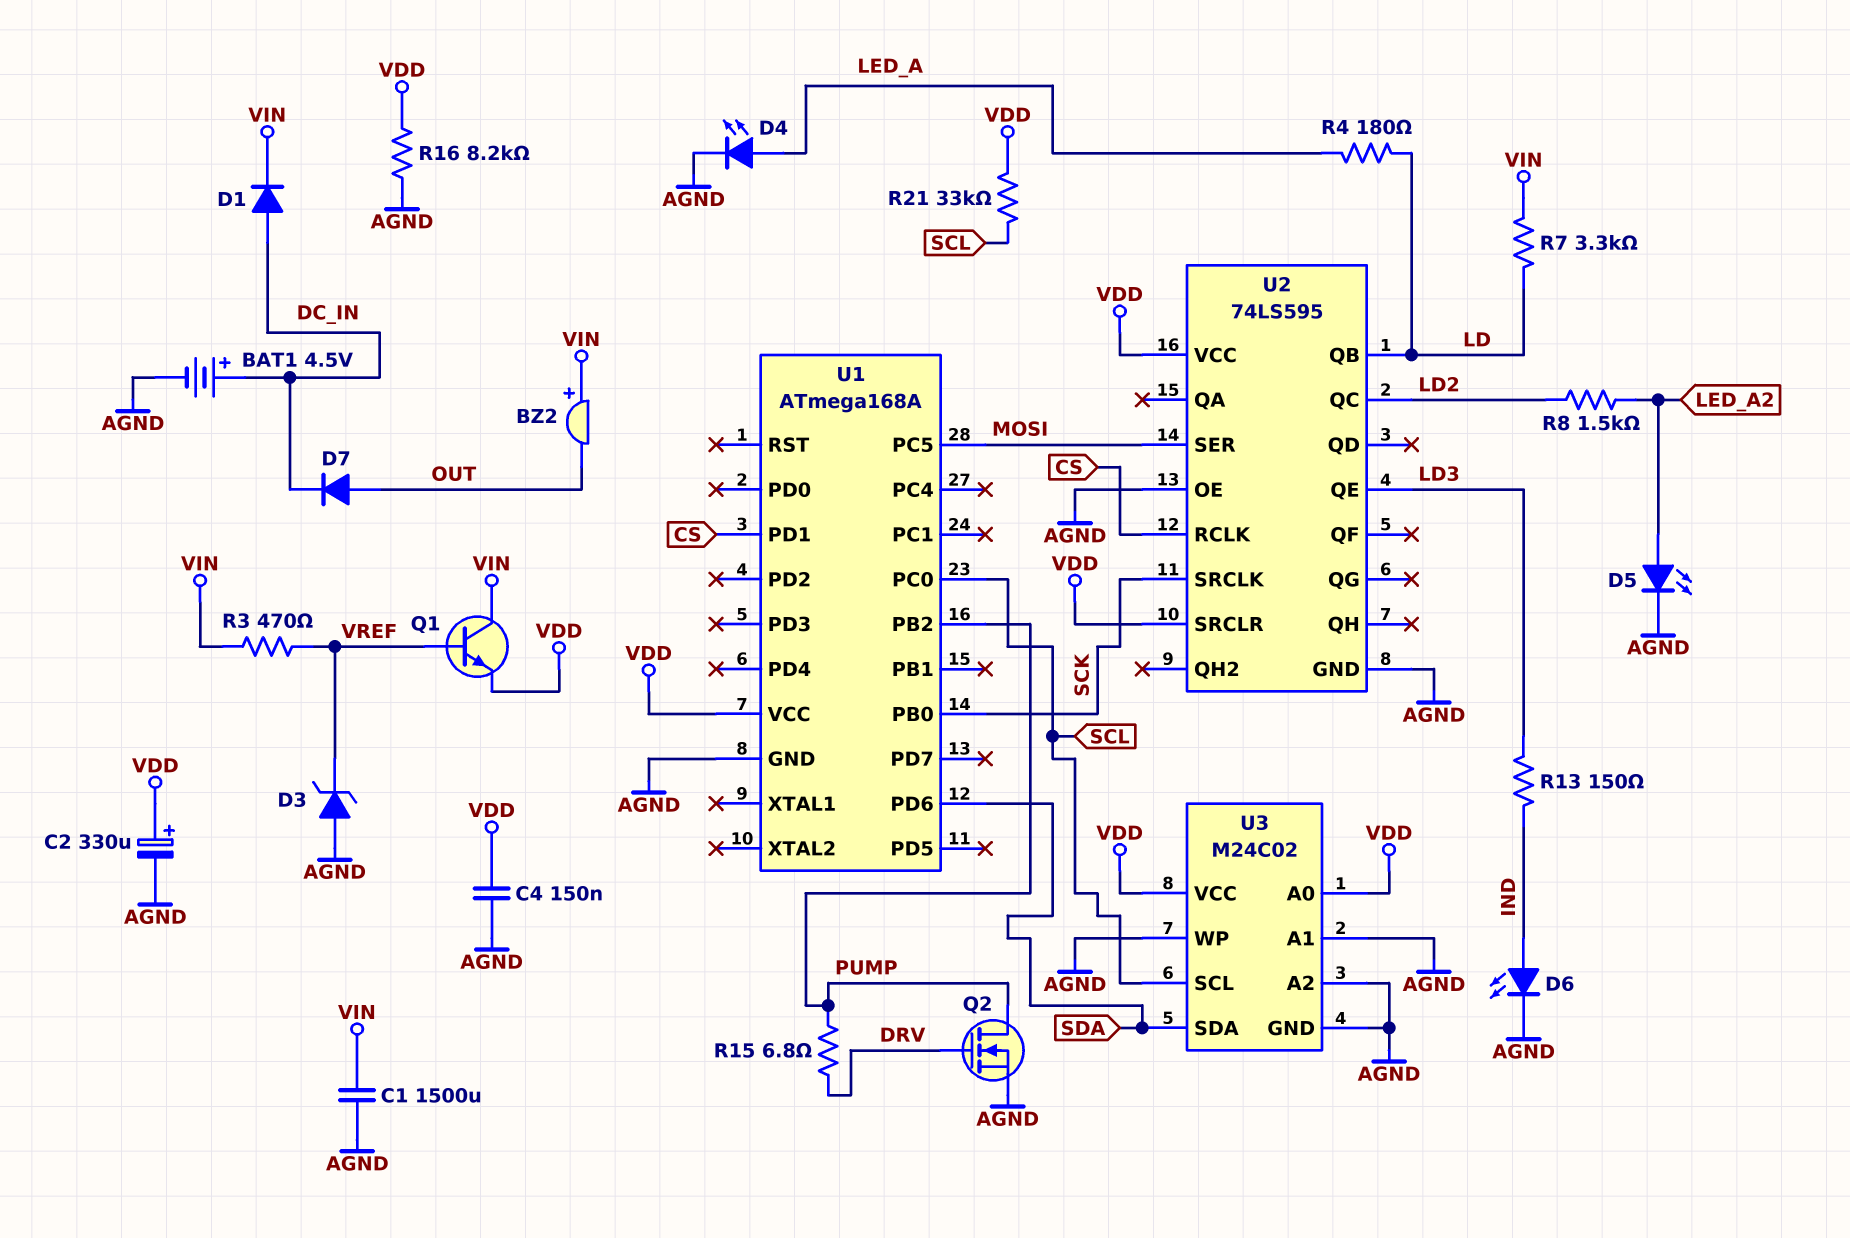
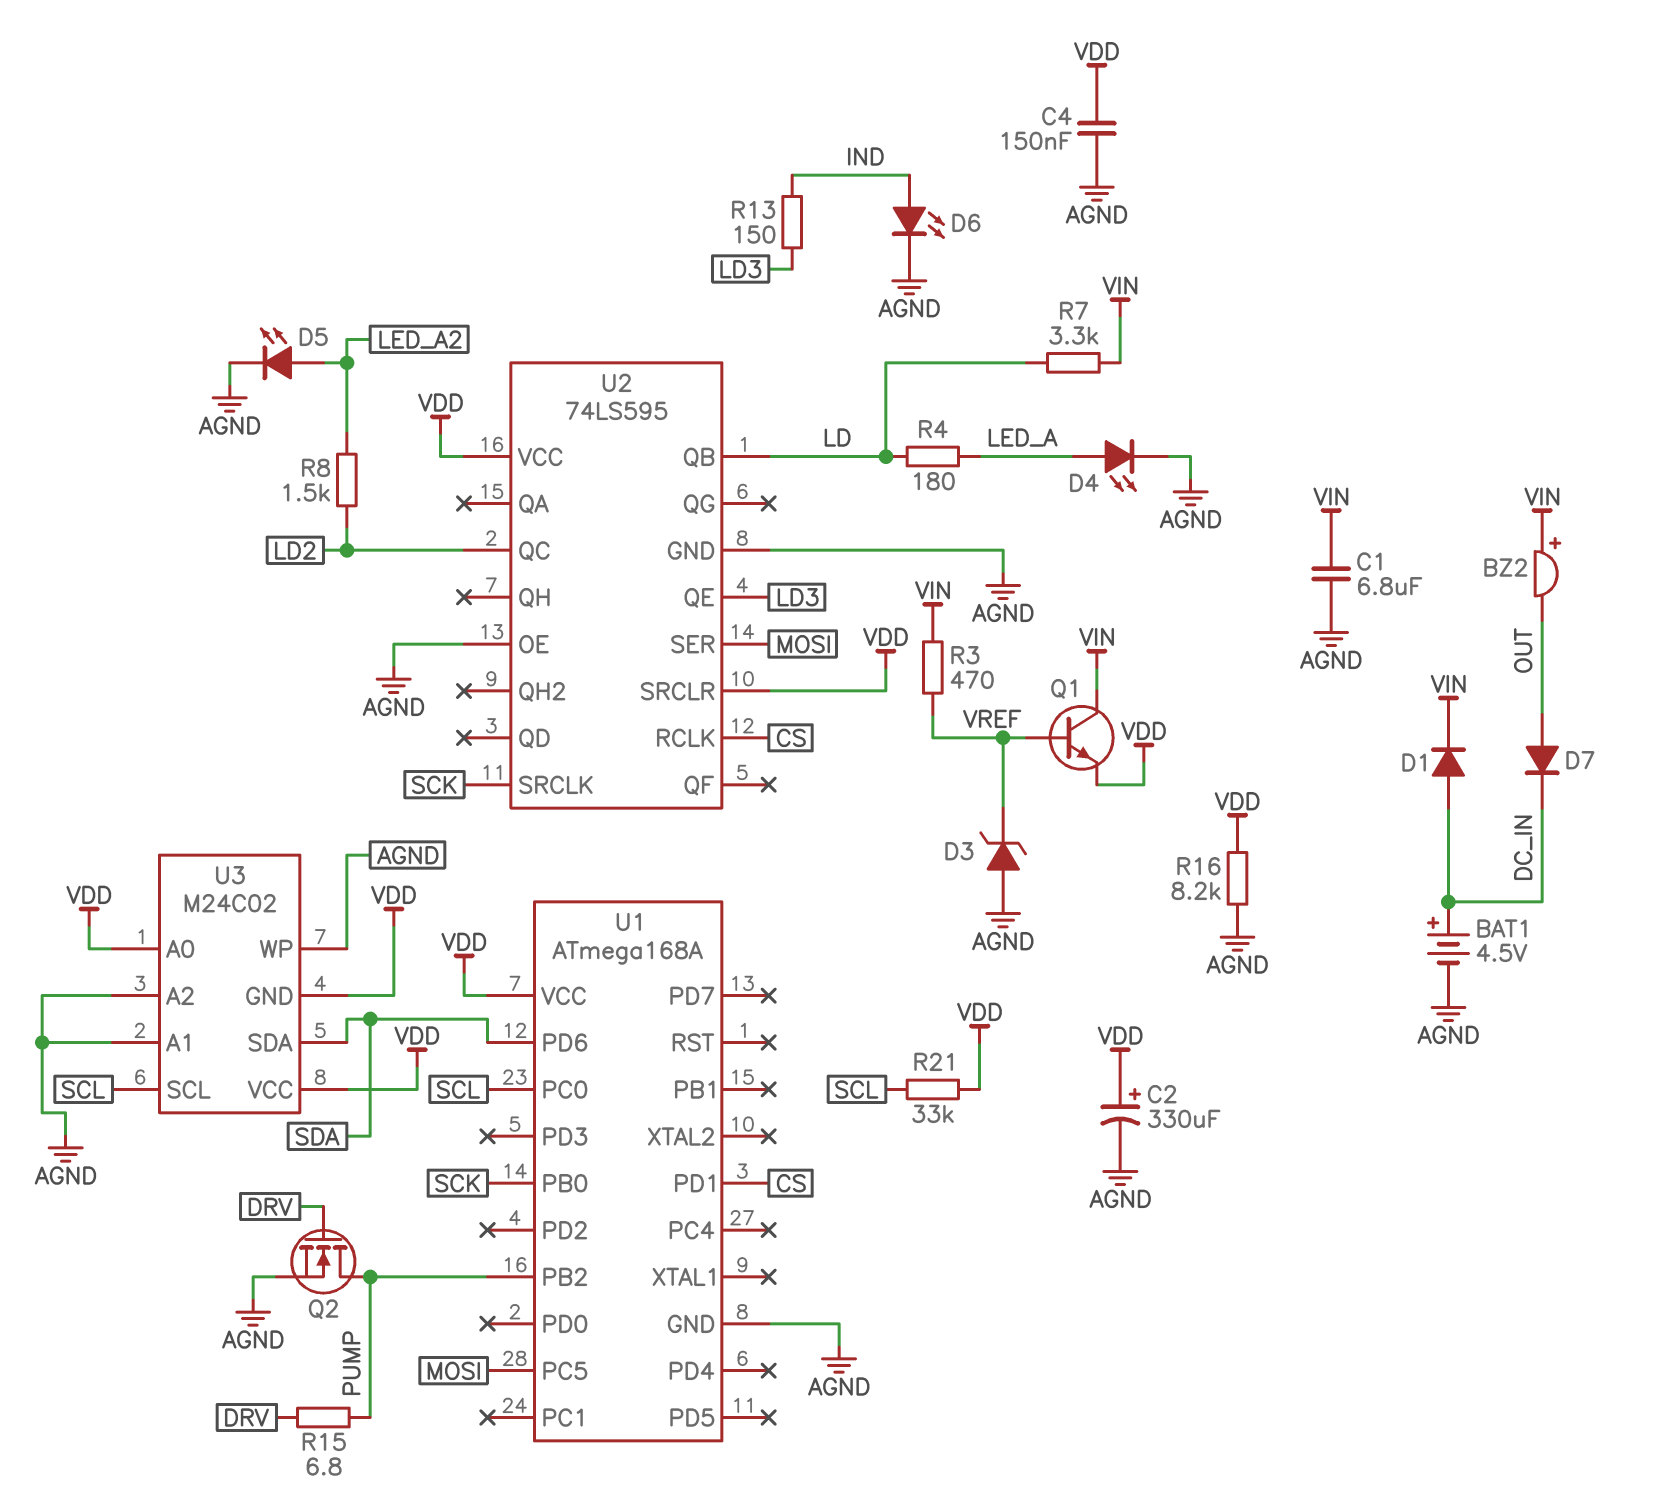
C1: 1500uF (AGND, VIN) -> 6.8uF (AGND, VIN)
U3 pin GND: AGND -> VDD

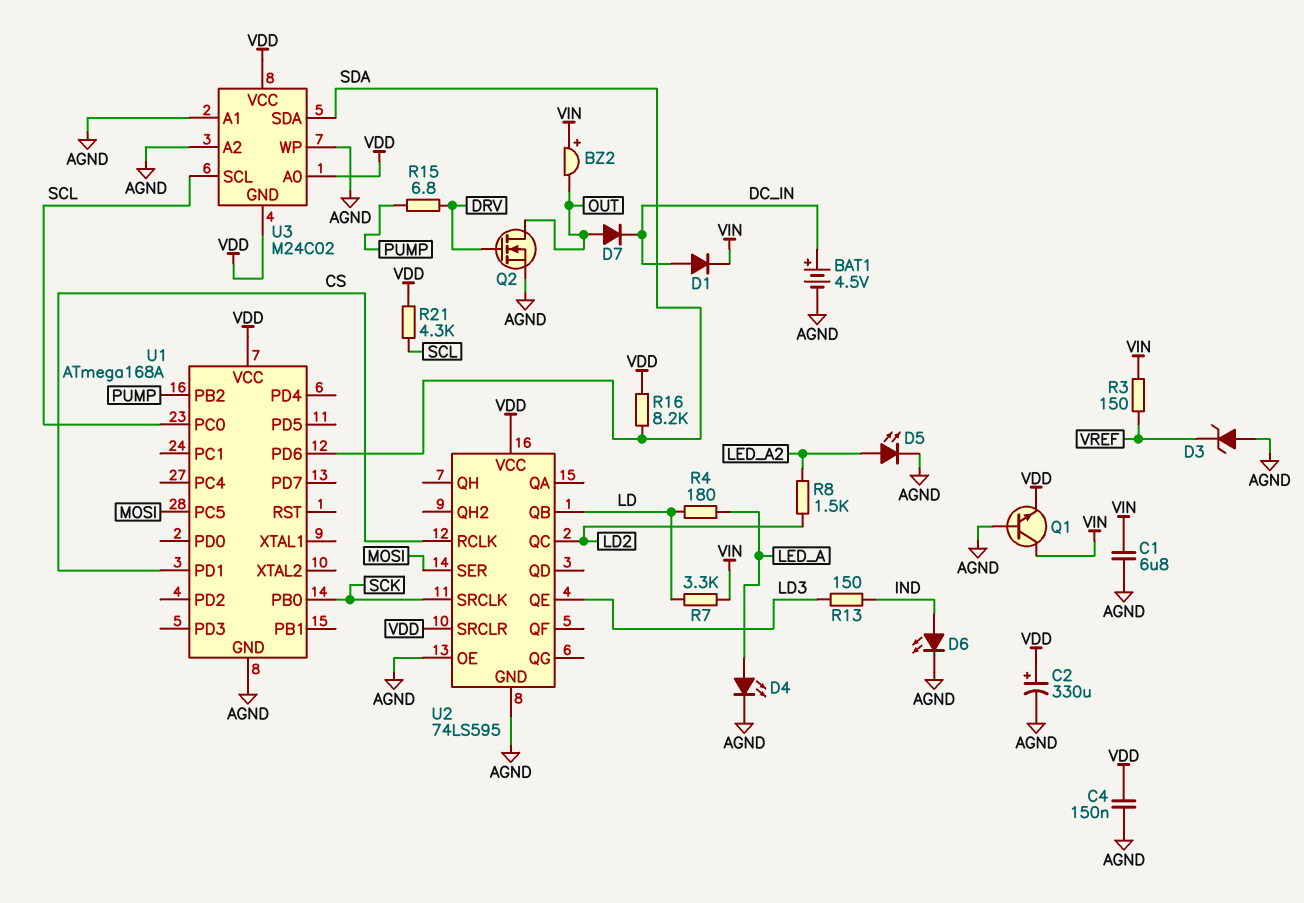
Q1: NPN (B VREF, C VIN, E VDD) -> NPN (B AGND, C VIN, E VDD)
Q2: NMOS (G DRV, D PUMP, S AGND) -> NMOS (G DRV, D OUT, S AGND)
R3: 470 (VIN, VREF) -> 150 (VIN, VREF)
R16: 8.2k (AGND, VDD) -> 8.2k (SDA, VDD)
R21: 33k (SCL, VDD) -> 4.3k (SCL, VDD)

